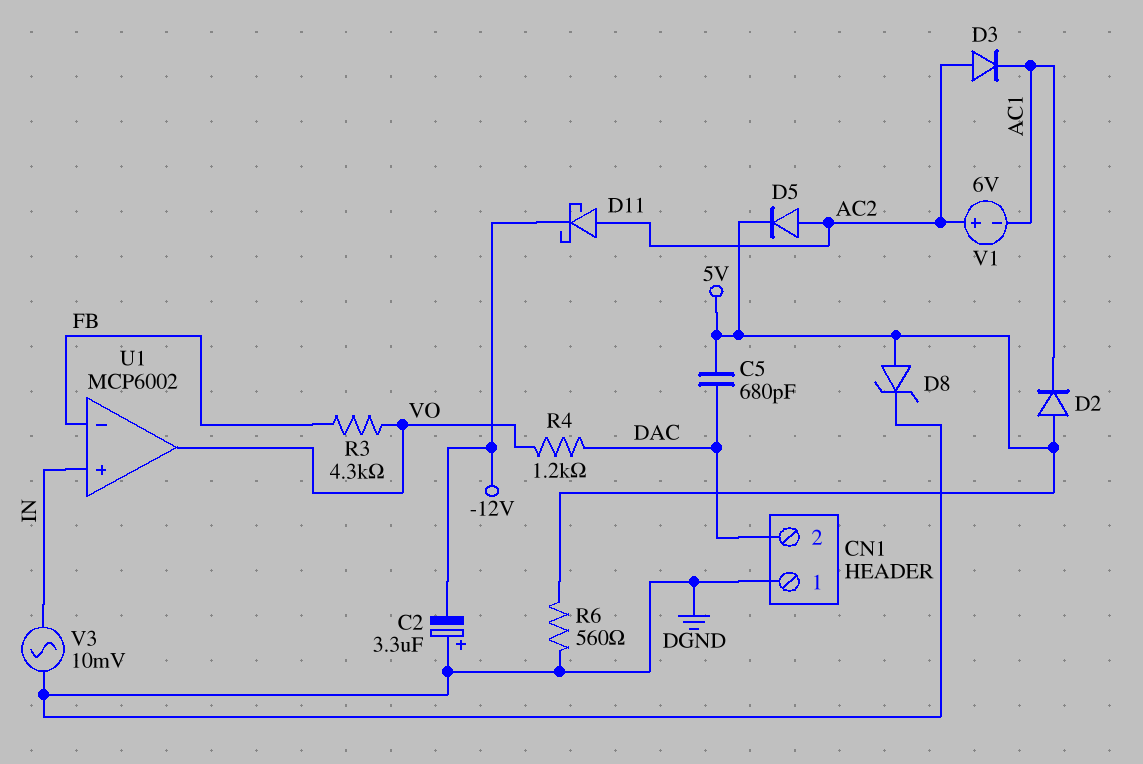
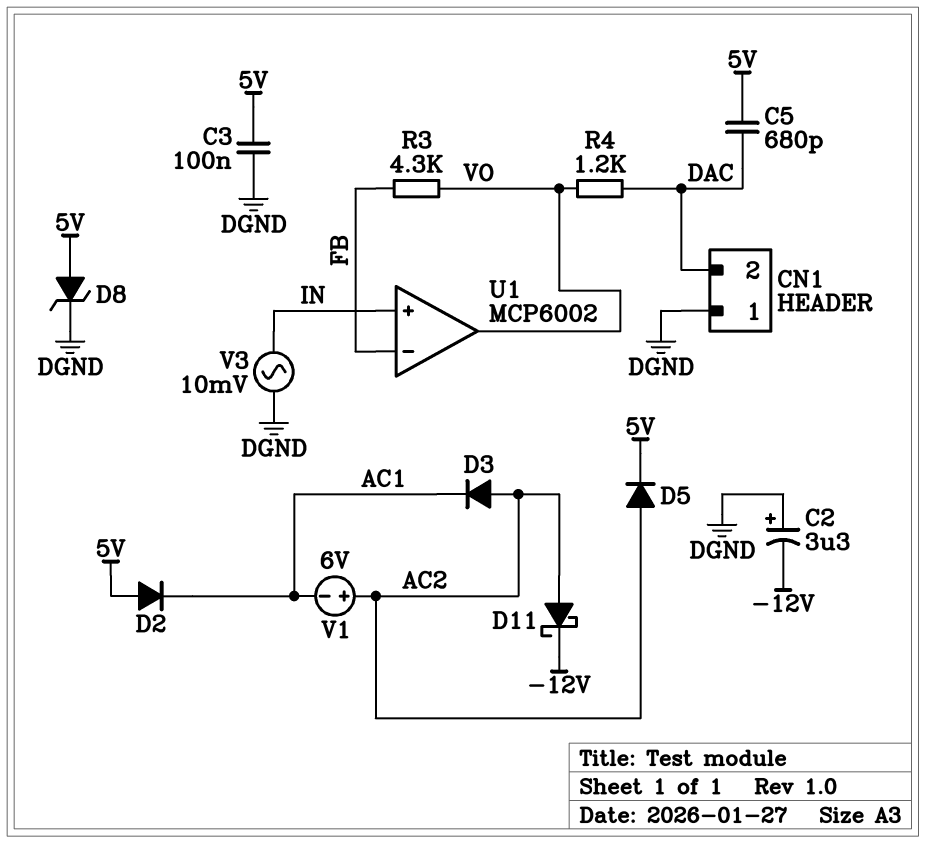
C3: none -> 100nF (5V, DGND)
R6: 560 (5V, DGND) -> none

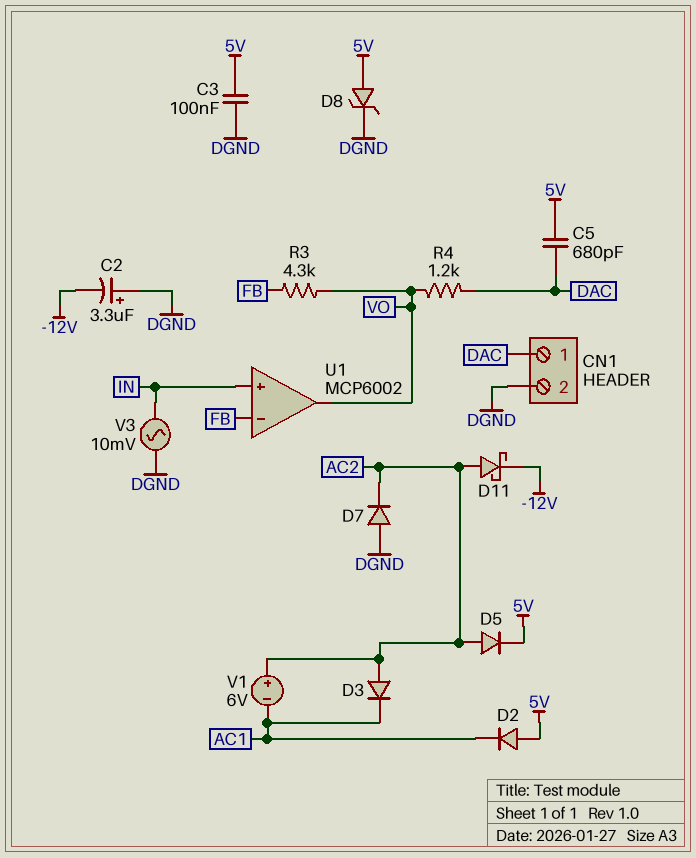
CN1 pin 1: DGND -> DAC
CN1 pin 2: DAC -> DGND
D7: none -> diode (A DGND, K AC2)

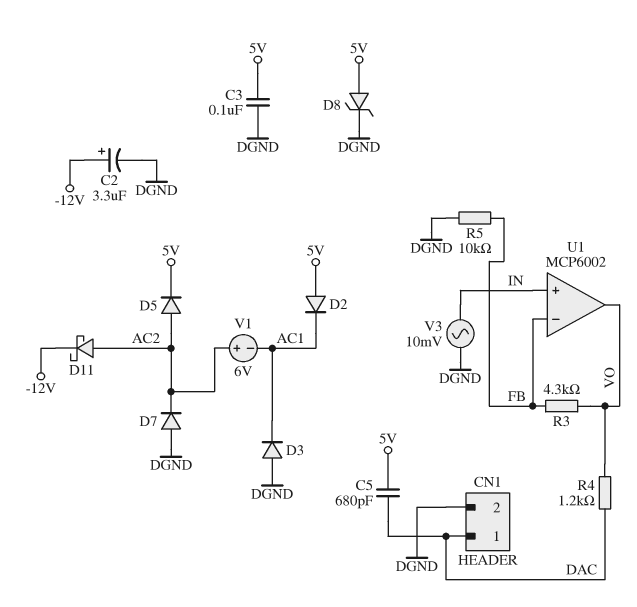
C2: 3.3uF (plus DGND, minus -12V) -> 3.3uF (plus -12V, minus DGND)
D3: diode (A AC2, K AC1) -> diode (A DGND, K AC1)
R5: none -> 10k (DGND, FB)

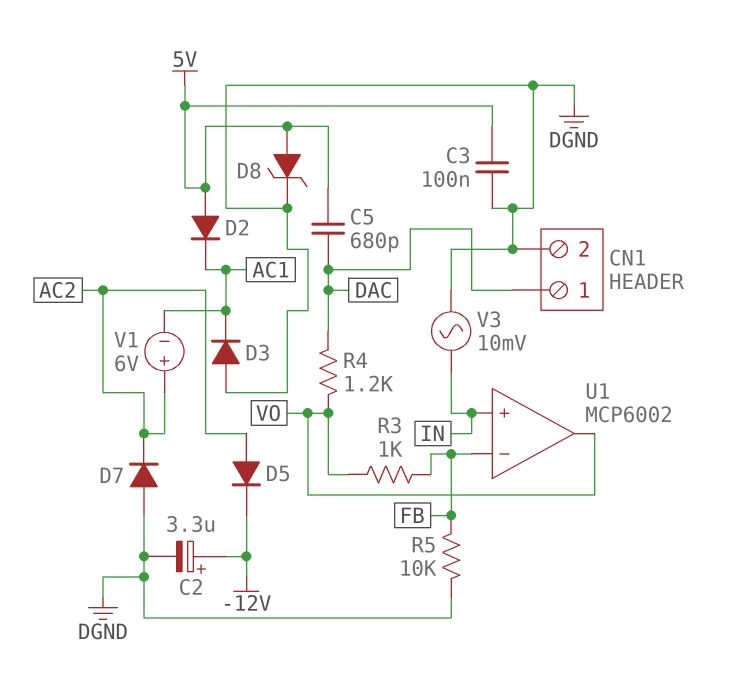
D5: diode (A AC2, K 5V) -> diode (A AC2, K -12V)
D11: schottky (A AC2, K -12V) -> none
R3: 4.3k (FB, VO) -> 1k (FB, VO)

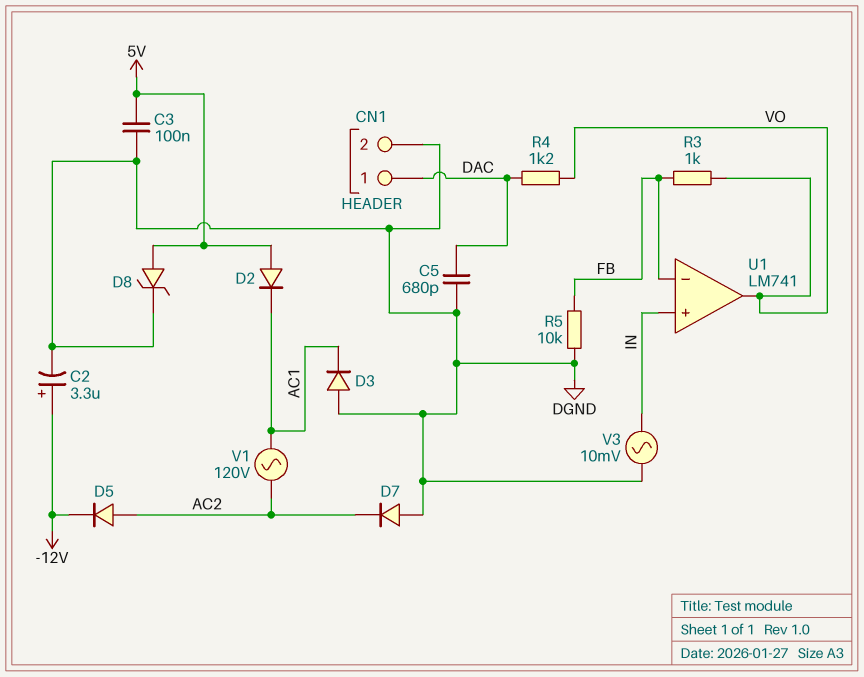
C5: 680pF (5V, DAC) -> 680pF (DAC, DGND)
U1: MCP6002 -> LM741
V1: 6V (plus AC2, minus AC1) -> AC 120V (AC1, AC2)

